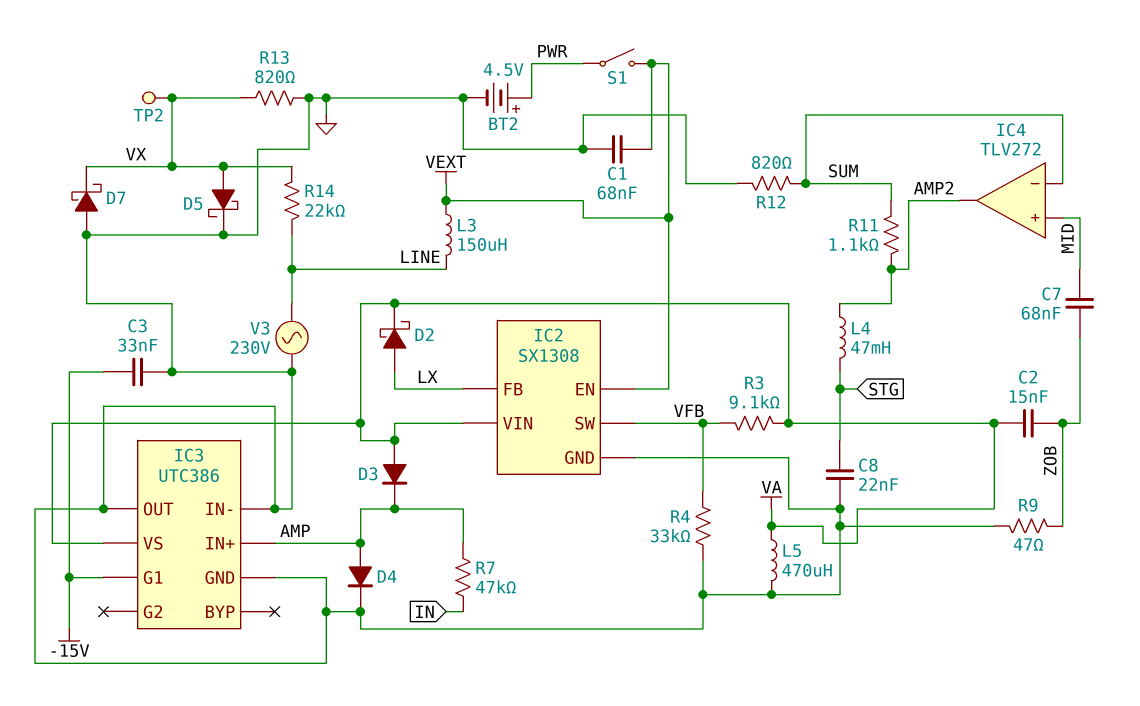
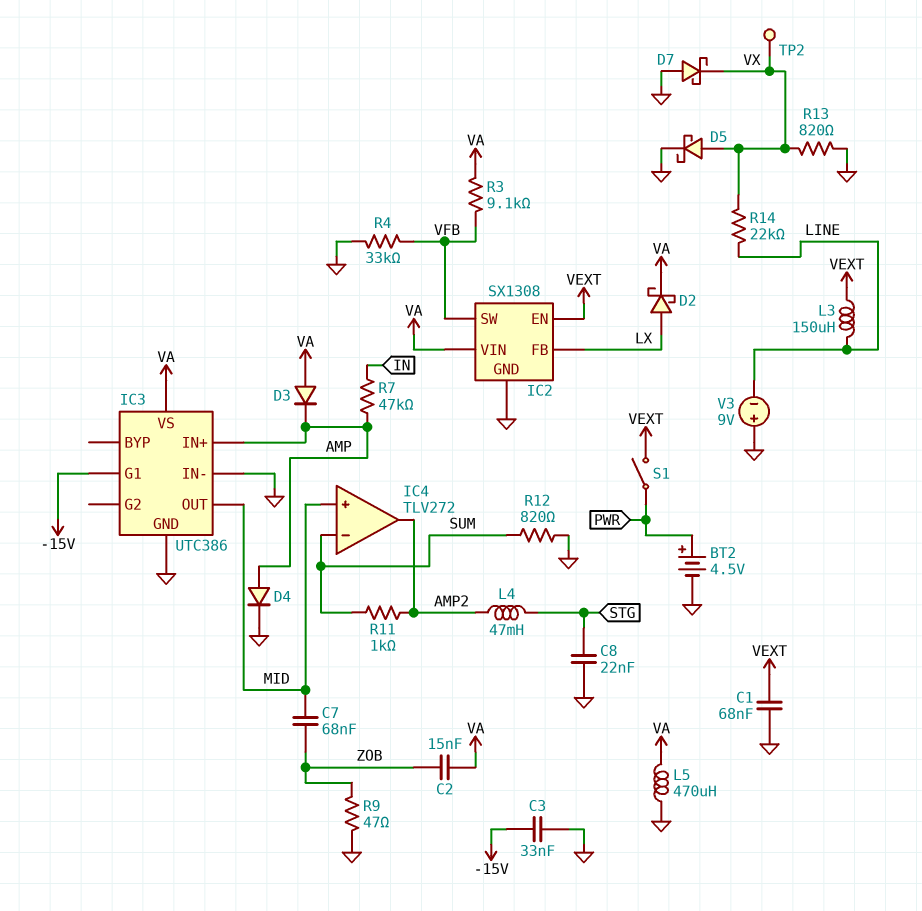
IC3 pin OUT: GND -> MID
R11: 1.1k (AMP2, SUM) -> 1k (AMP2, SUM)
V3: AC 230V (GND, LINE) -> 9V (plus GND, minus LINE)

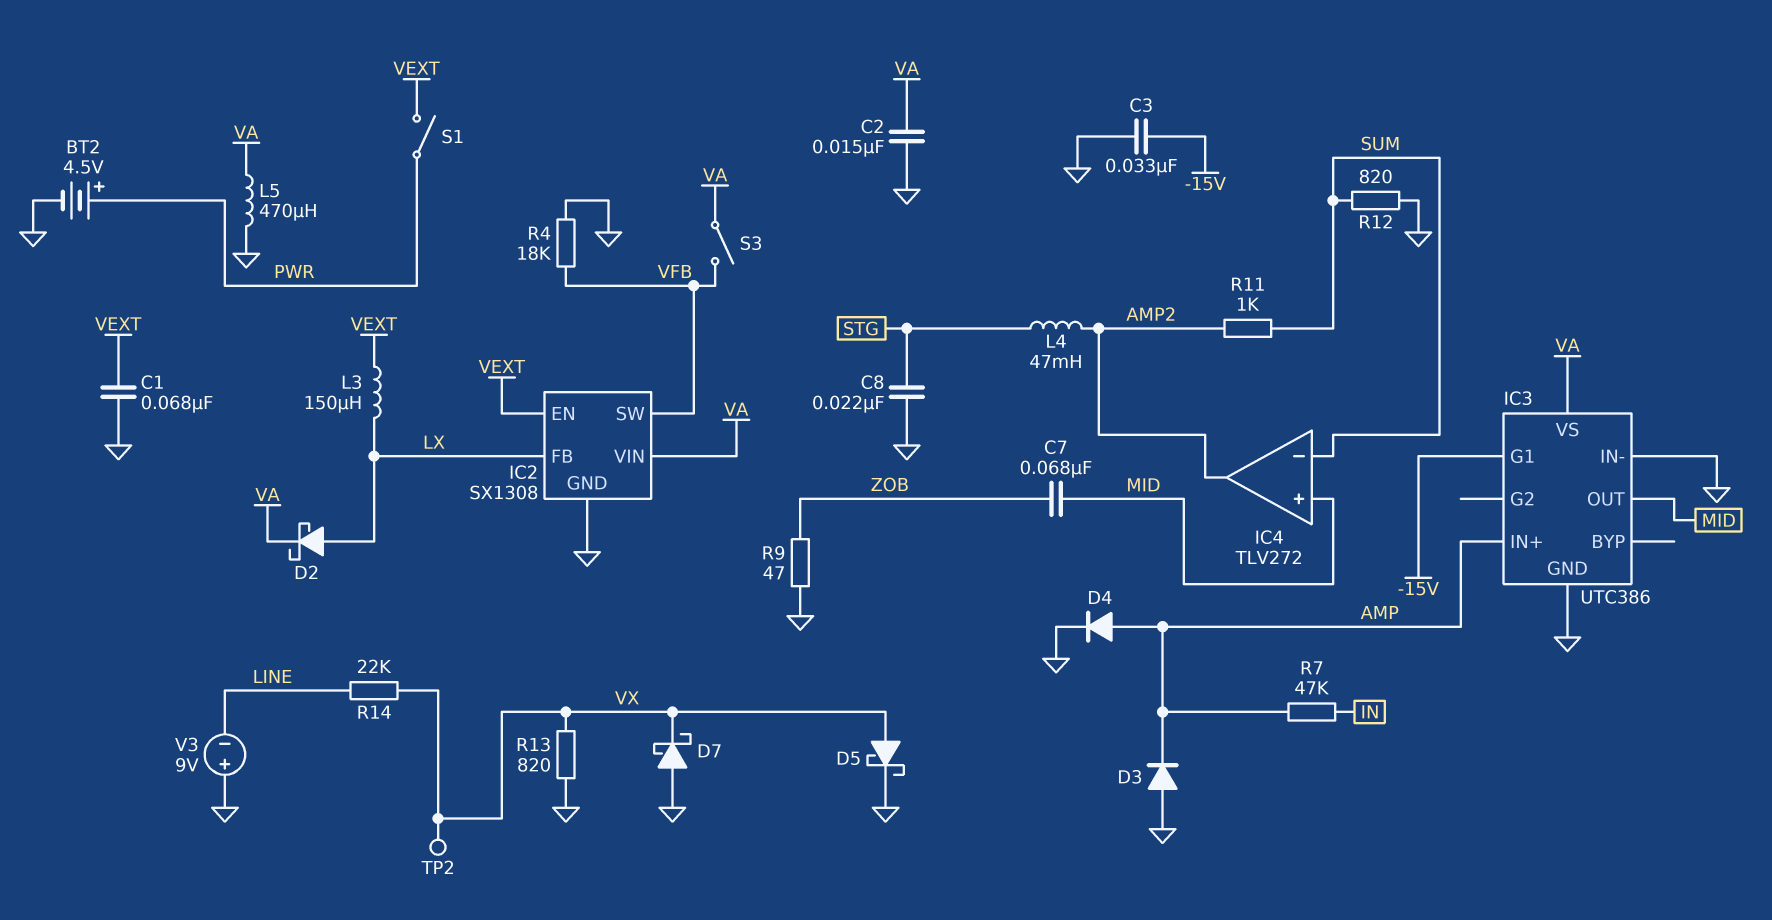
C2: 15nF (VA, ZOB) -> 15nF (GND, VA)
D3: diode (A VA, K AMP) -> diode (A GND, K AMP)
L3: 150uH (LINE, VEXT) -> 150uH (LX, VEXT)
R3: 9.1k (VA, VFB) -> none
R4: 33k (GND, VFB) -> 18k (GND, VFB)
S3: none -> switch (VA, VFB)

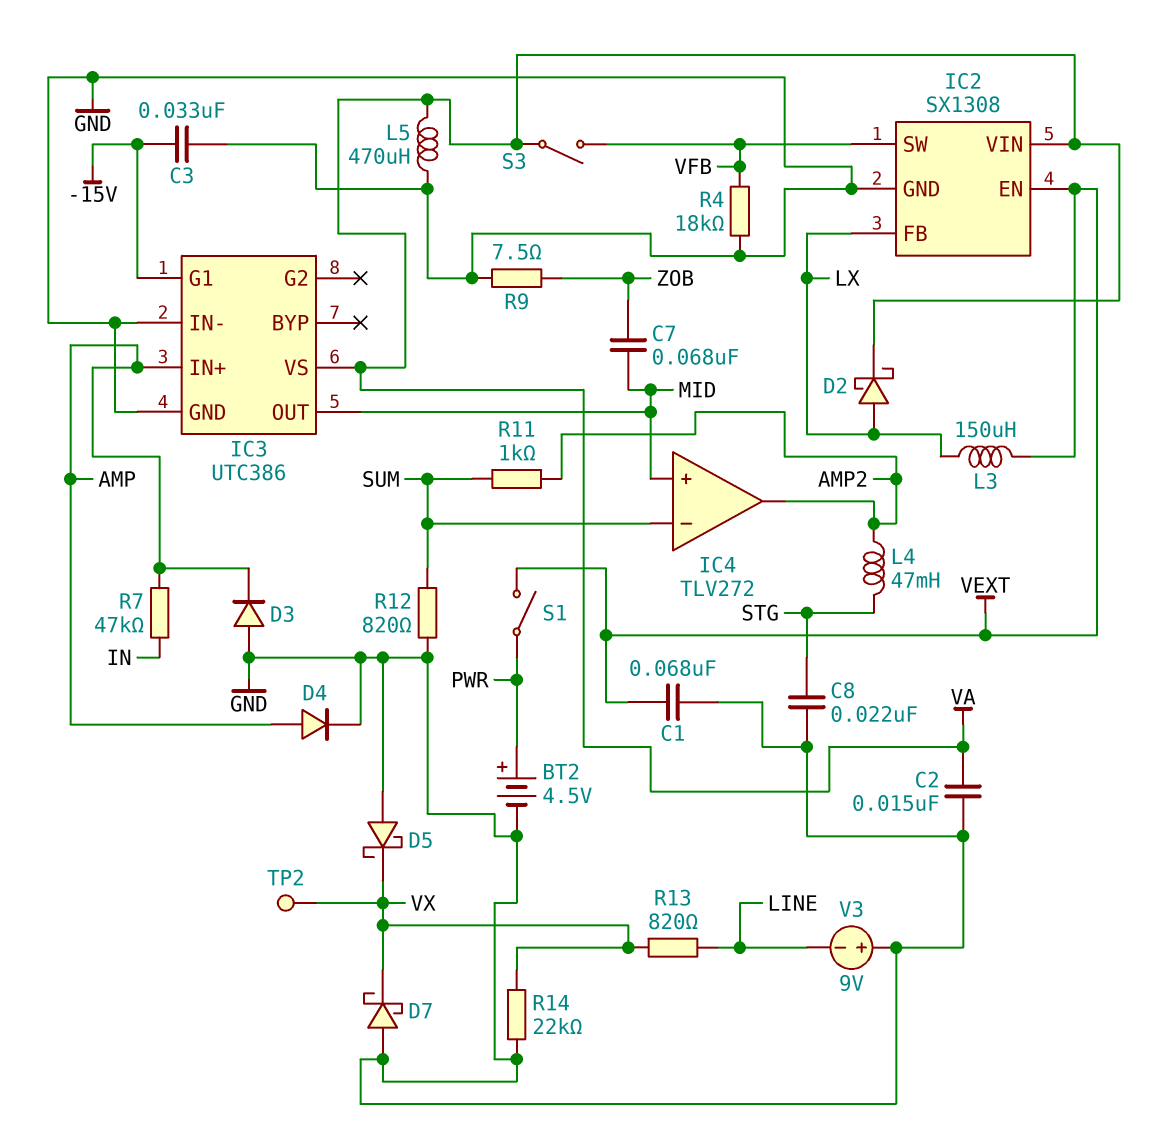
D5: schottky (A VX, K GND) -> schottky (A GND, K VX)
R9: 47 (GND, ZOB) -> 7.5 (GND, ZOB)
R13: 820 (GND, VX) -> 820 (LINE, VX)
R14: 22k (LINE, VX) -> 22k (GND, VX)

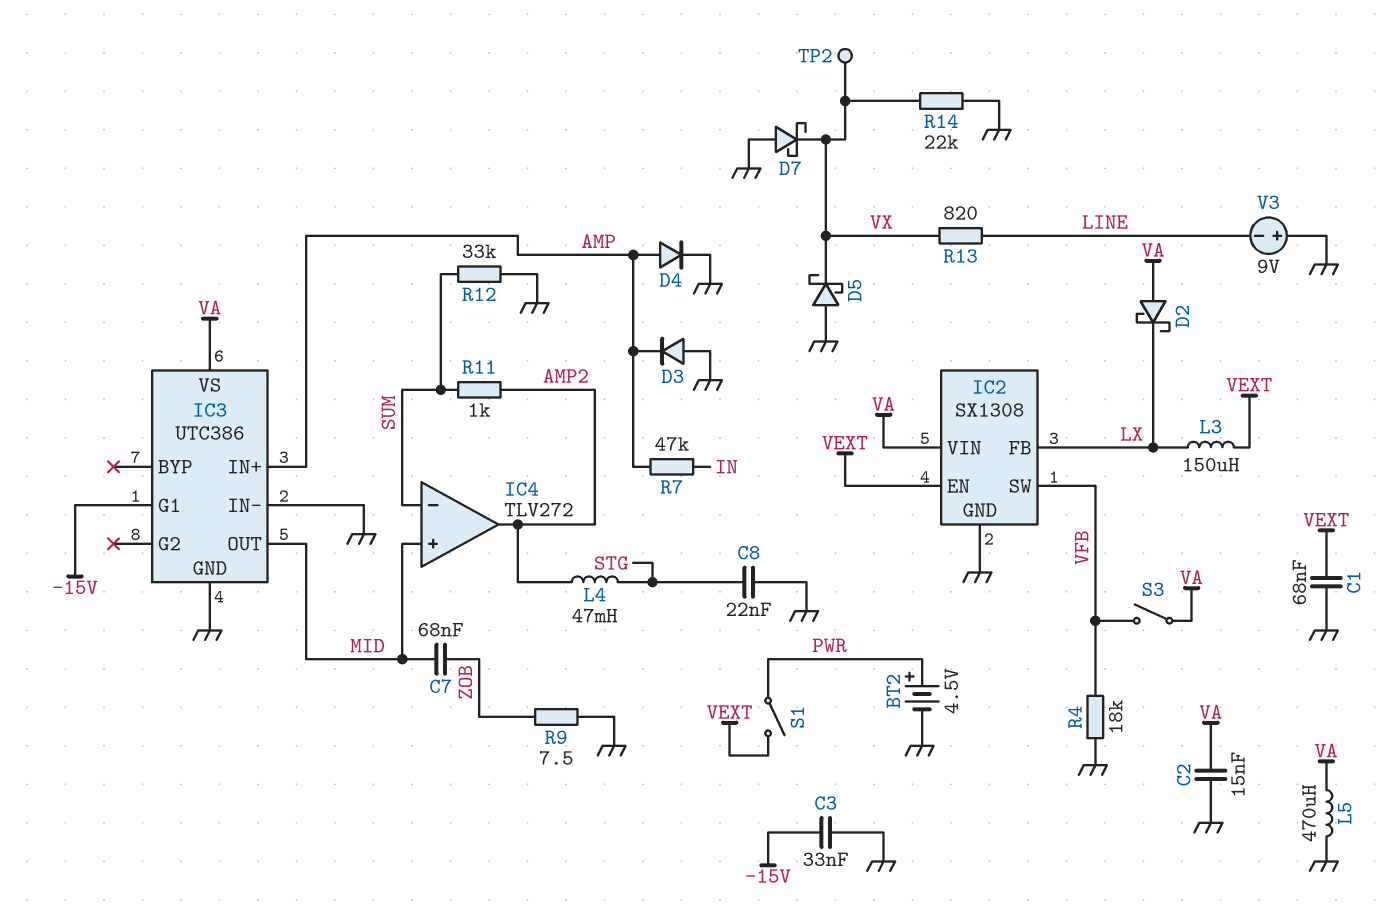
D2: schottky (A LX, K VA) -> schottky (A VA, K LX)
R12: 820 (GND, SUM) -> 33k (GND, SUM)

